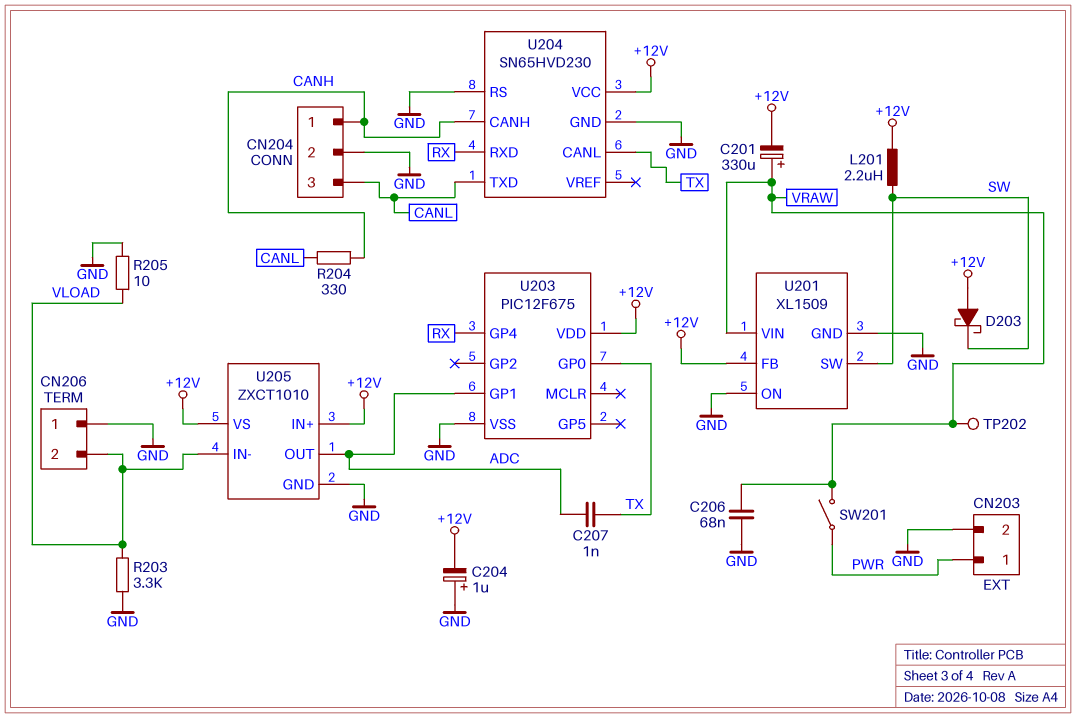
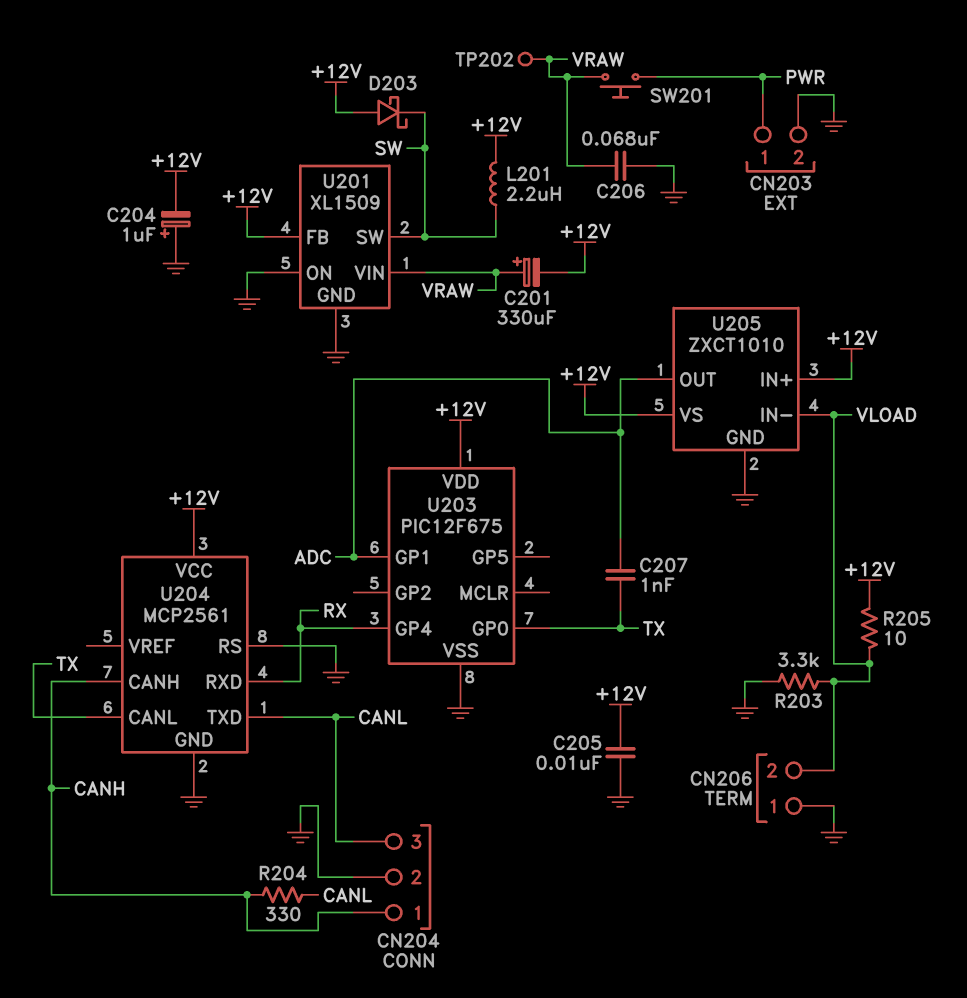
C205: none -> 10nF (+12V, GND)
R205: 10 (GND, VLOAD) -> 10 (+12V, VLOAD)
SW201: switch (PWR, VRAW) -> button (PWR, VRAW)
U204: SN65HVD230 -> MCP2561

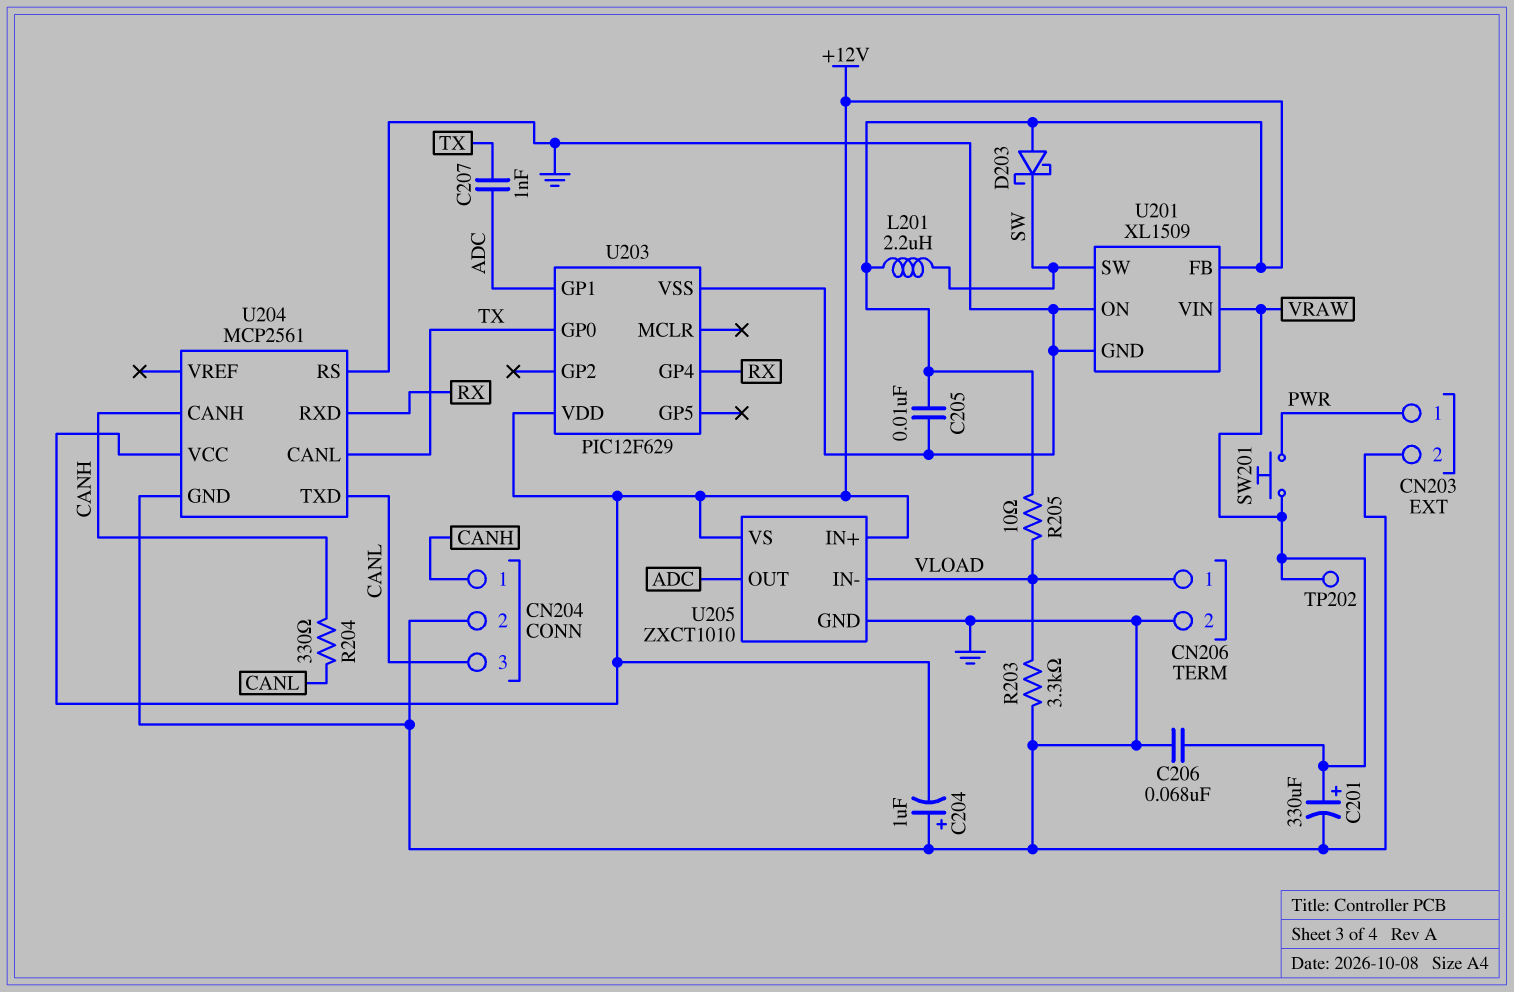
C201: 330uF (plus VRAW, minus +12V) -> 330uF (plus VRAW, minus GND)
CN206 pin 1: GND -> VLOAD
CN206 pin 2: VLOAD -> GND
U203: PIC12F675 -> PIC12F629

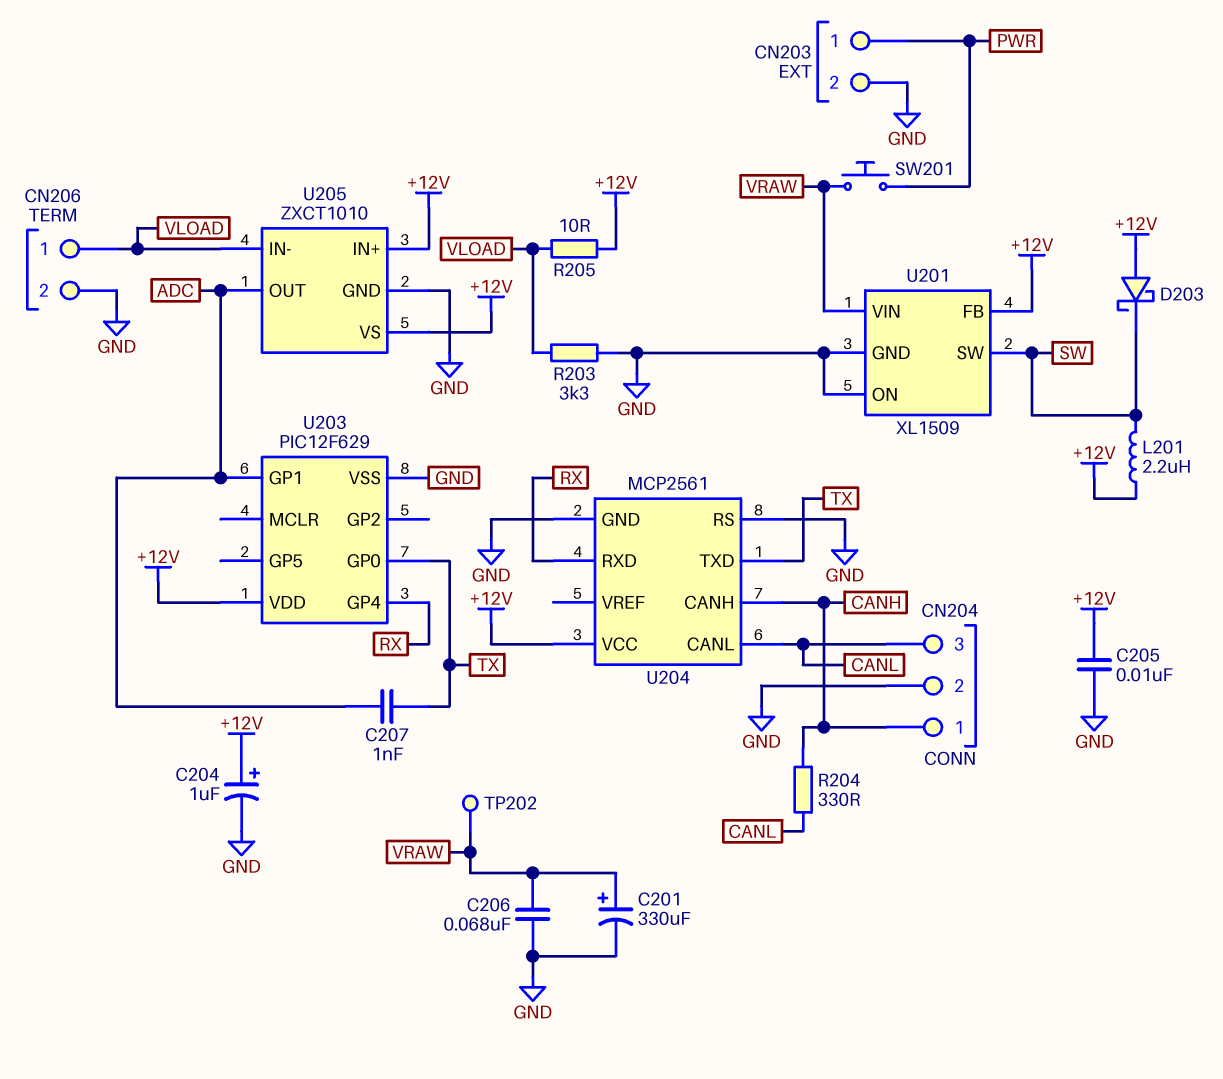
C204: 1uF (plus GND, minus +12V) -> 1uF (plus +12V, minus GND)
U204 pin CANL: TX -> CANL
U204 pin TXD: CANL -> TX

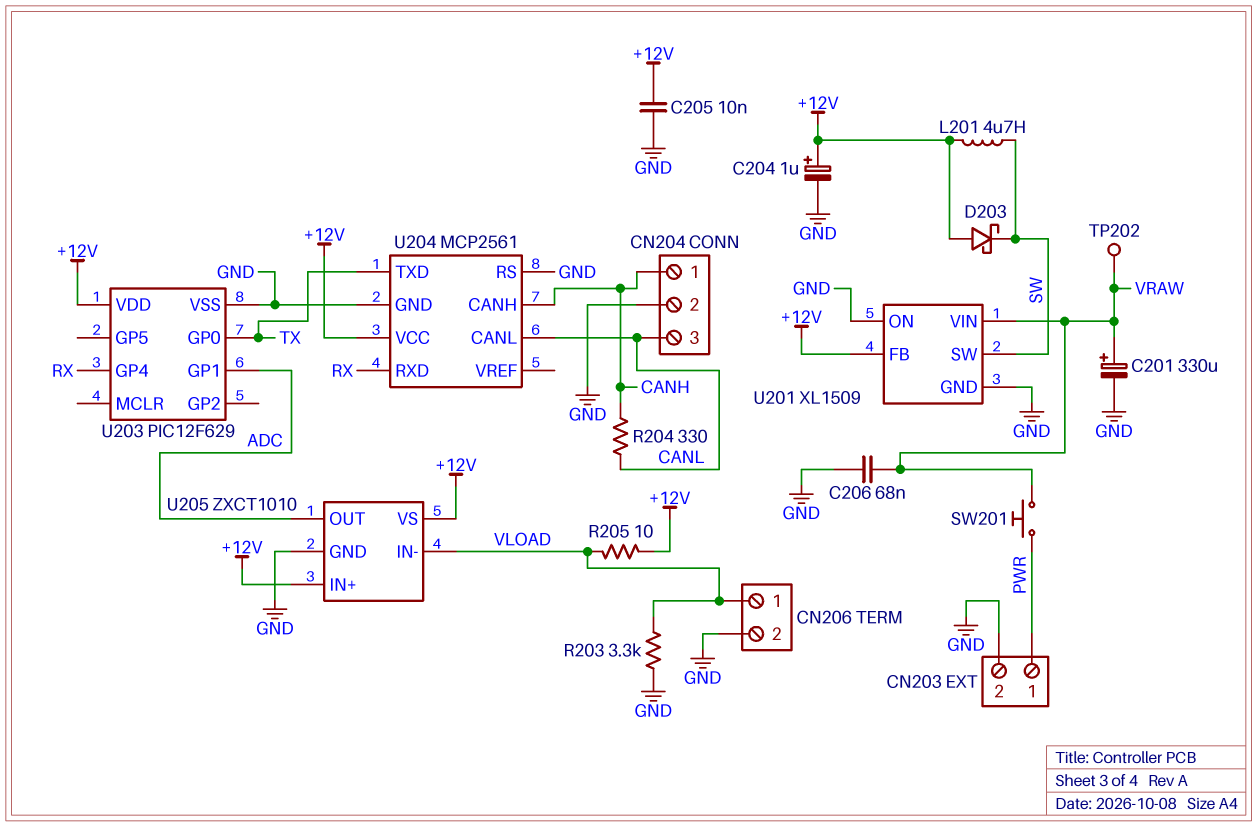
C207: 1nF (ADC, TX) -> none
L201: 2.2uH (+12V, SW) -> 4.7uH (+12V, SW)

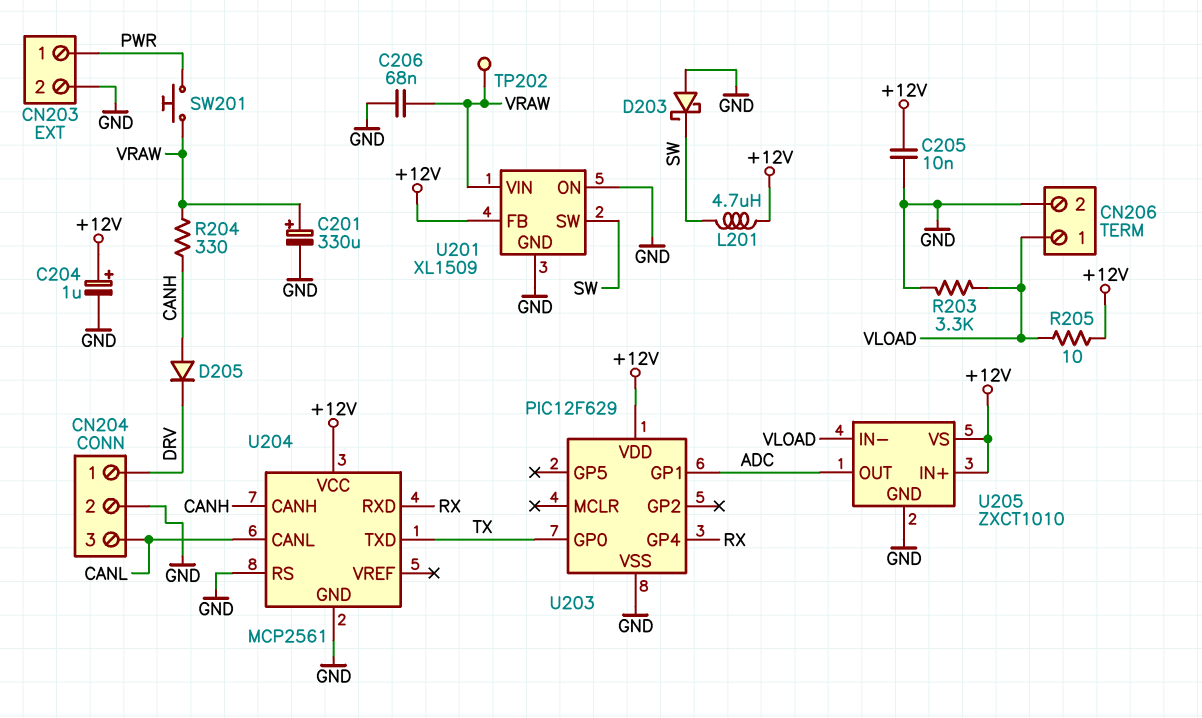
CN204 pin 1: CANH -> DRV
D203: schottky (A +12V, K SW) -> schottky (A GND, K SW)
D205: none -> diode (A CANH, K DRV)
R204: 330 (CANH, CANL) -> 330 (CANH, VRAW)

